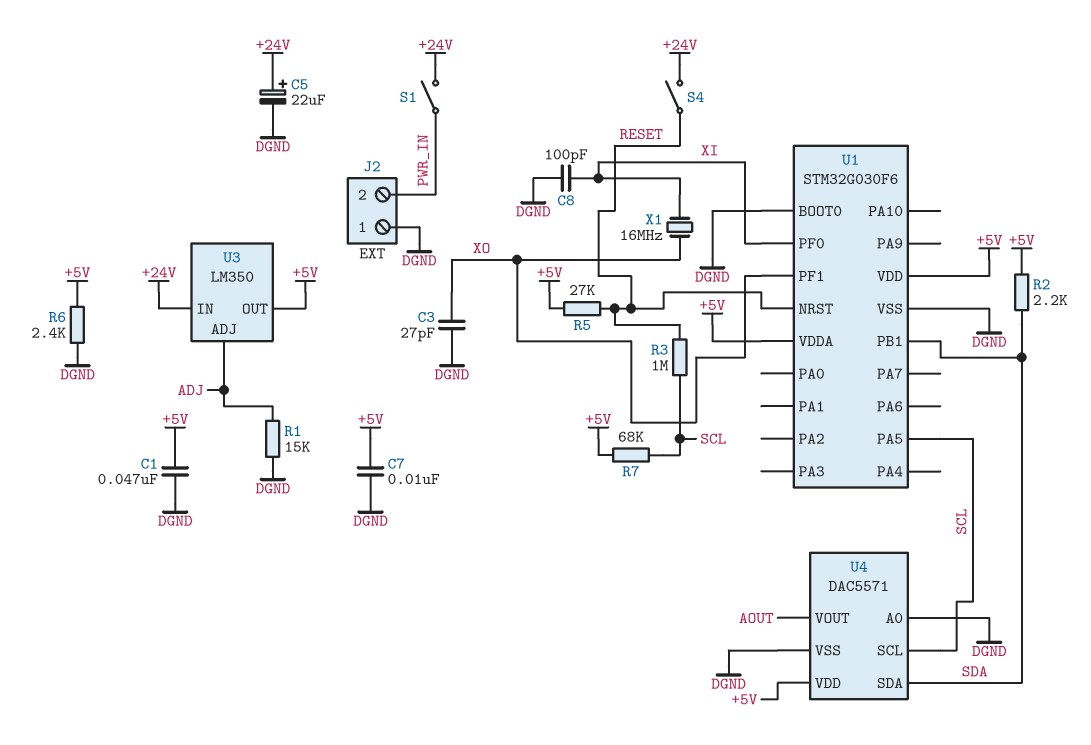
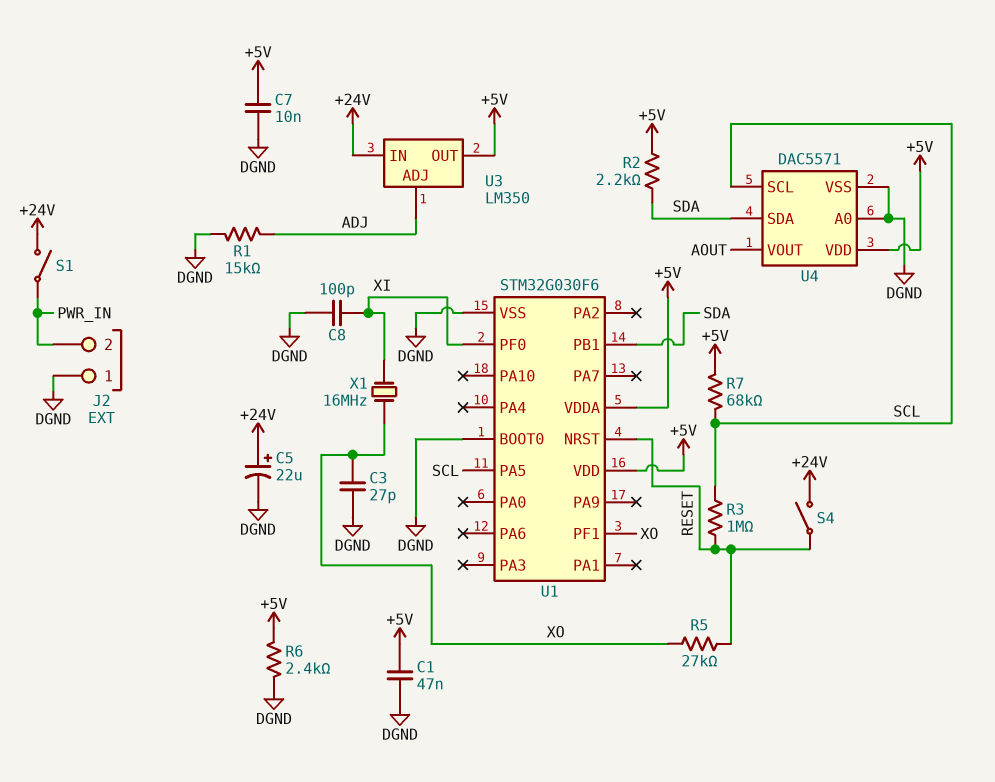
R5: 27k (+5V, RESET) -> 27k (RESET, XO)

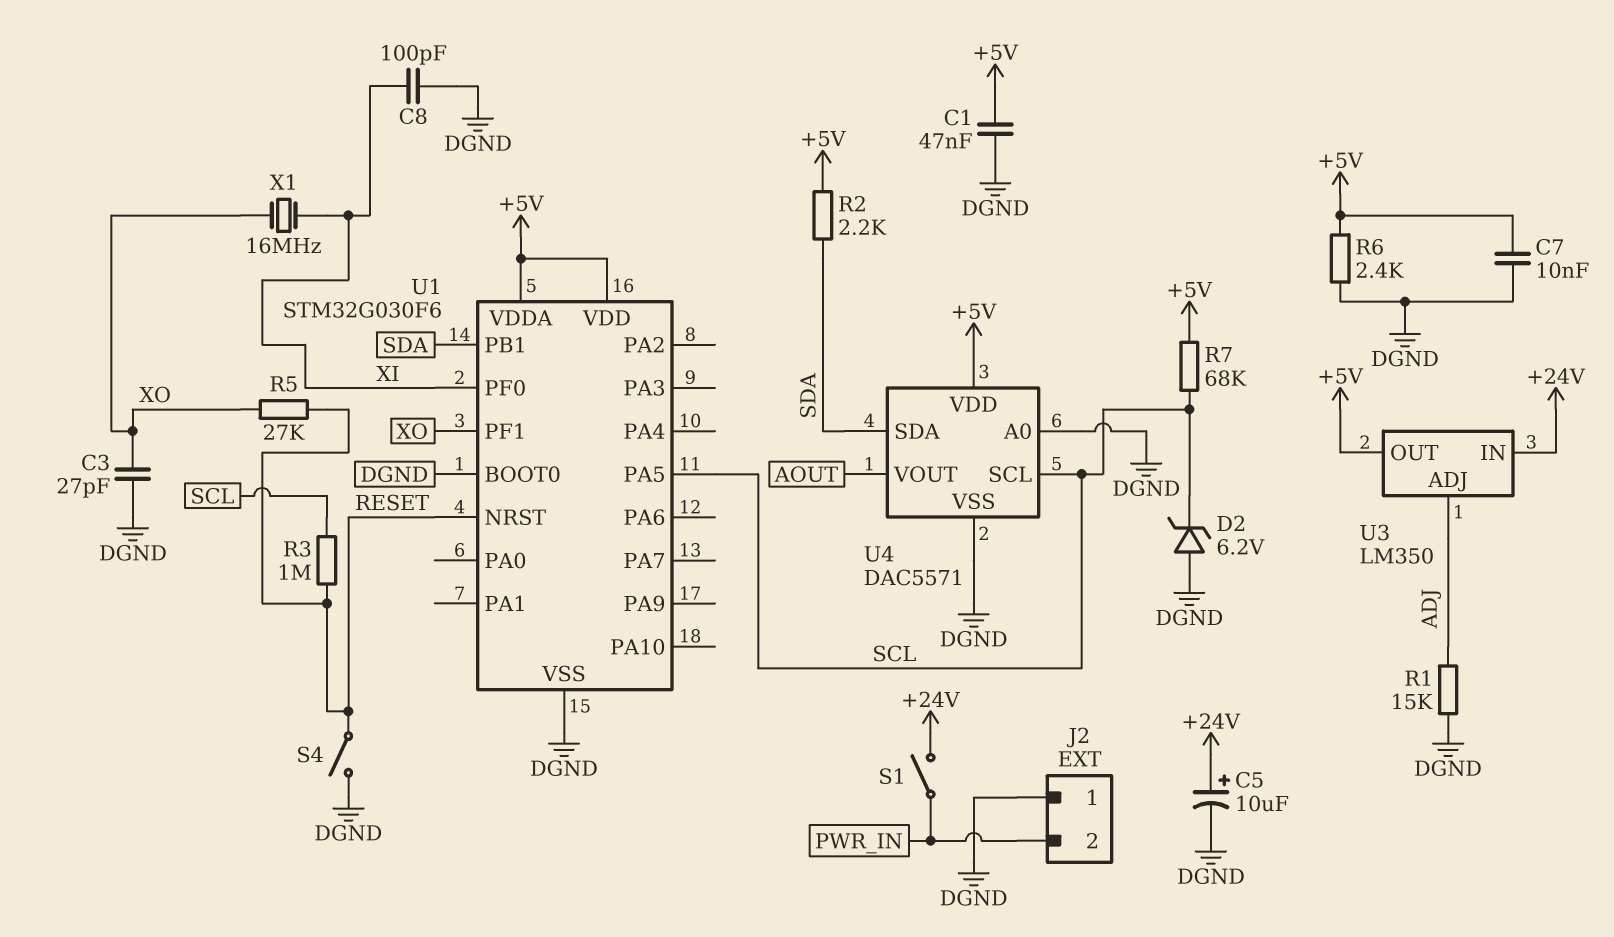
C5: 22uF (plus +24V, minus DGND) -> 10uF (plus +24V, minus DGND)
D2: none -> zener 6.2V (A DGND, K SCL)
S4: switch (+24V, RESET) -> switch (DGND, RESET)

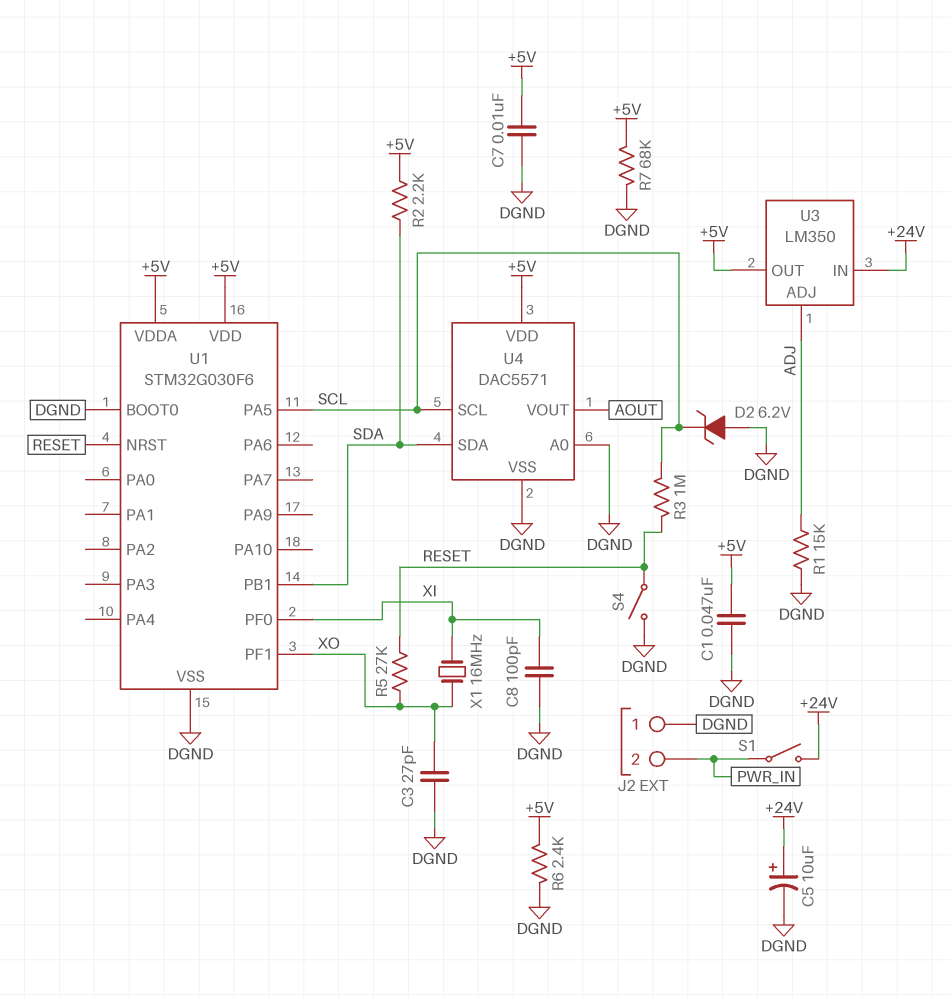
R7: 68k (+5V, SCL) -> 68k (+5V, DGND)

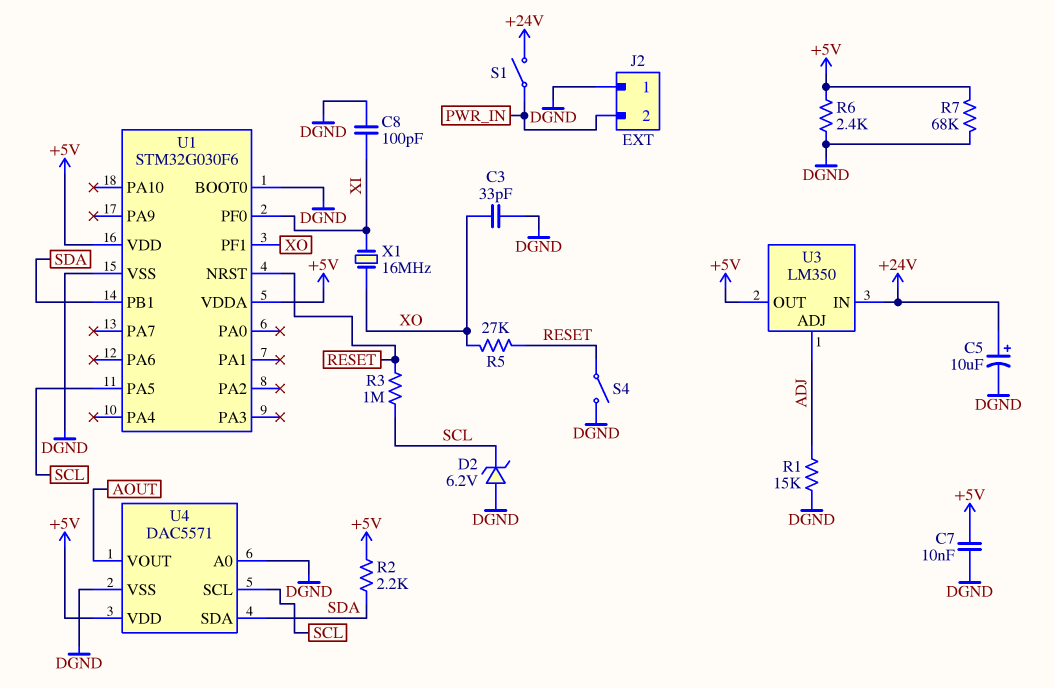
C1: 47nF (+5V, DGND) -> none
C3: 27pF (DGND, XO) -> 33pF (DGND, XO)

